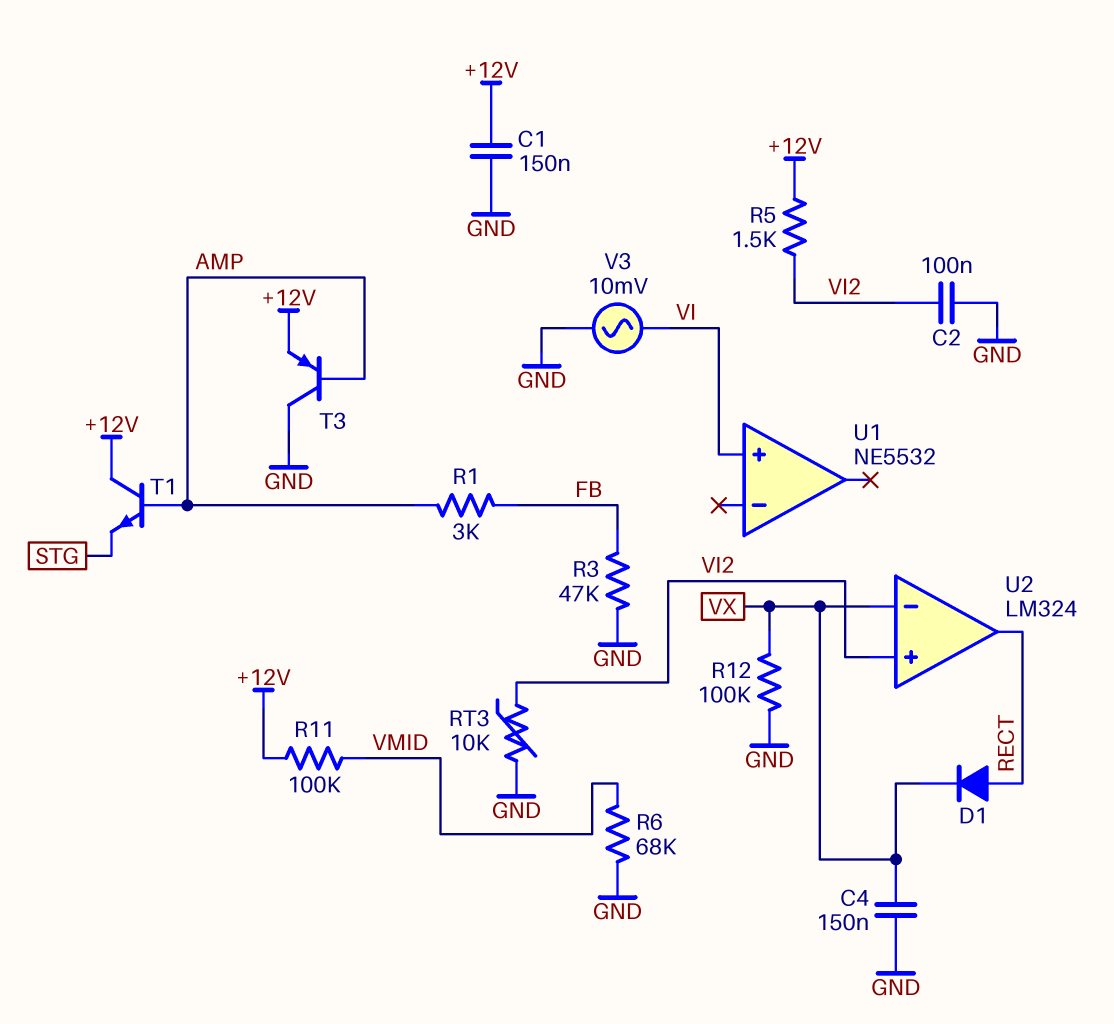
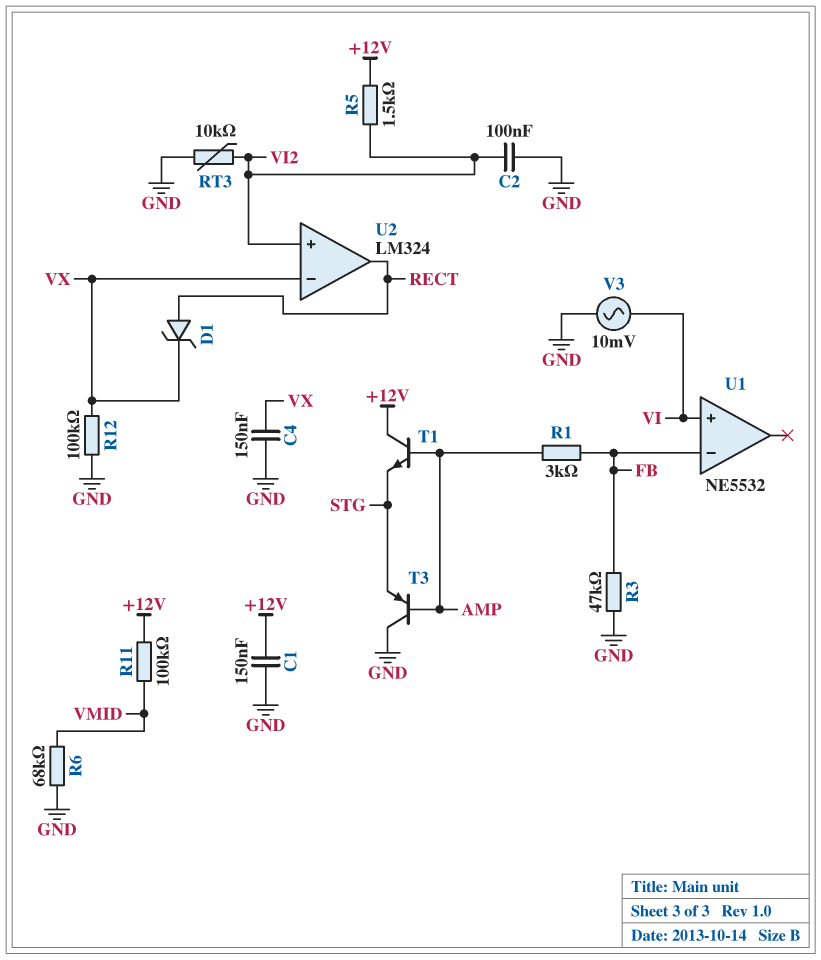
D1: diode (A RECT, K VX) -> zener (A RECT, K VX)
T3: PNP (B AMP, C GND, E +12V) -> PNP (B AMP, C GND, E STG)
U1 pin in-: none -> FB

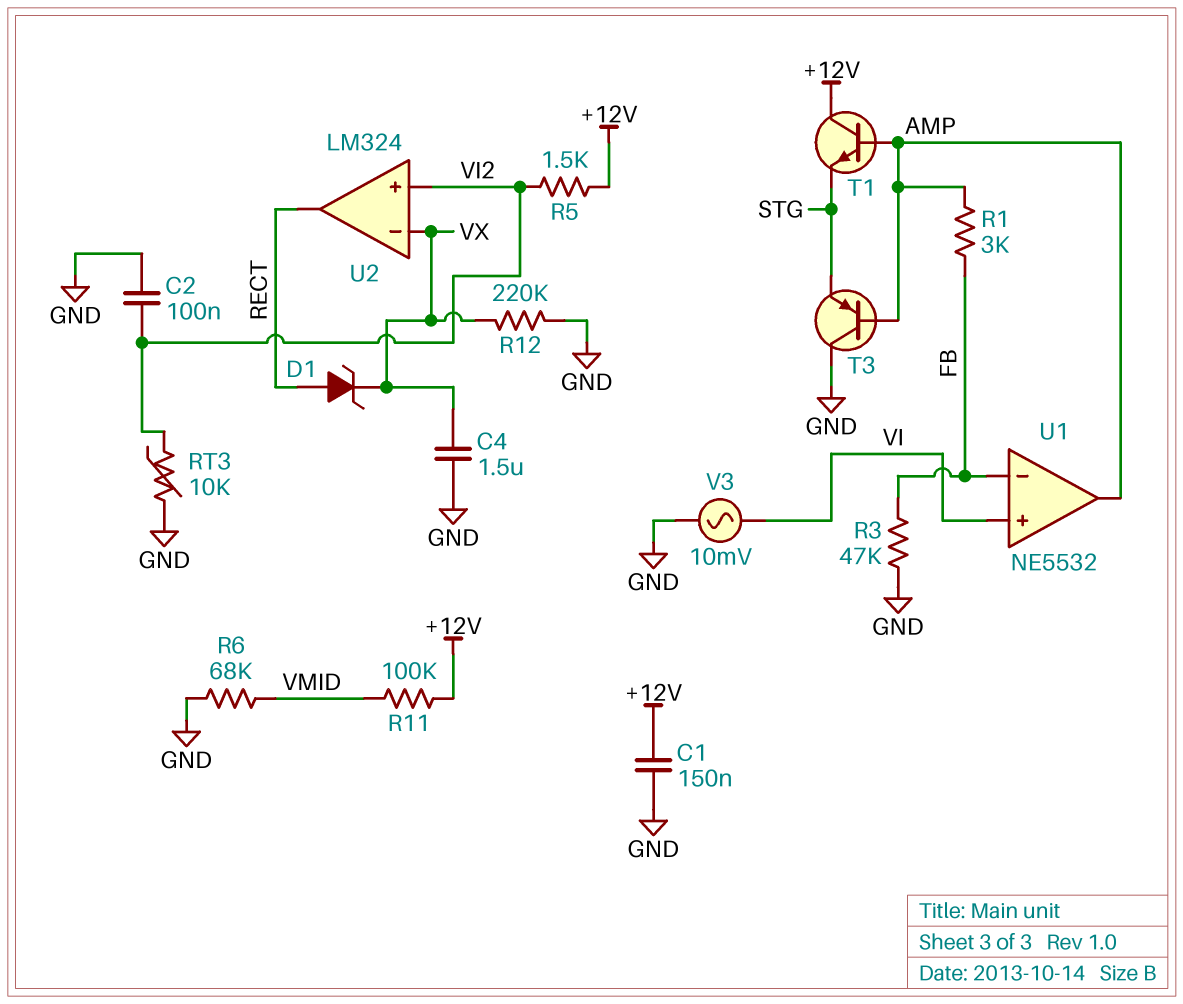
C4: 150nF (GND, VX) -> 1.5uF (GND, VX)
R12: 100k (GND, VX) -> 220k (GND, VX)
U1 pin out: none -> AMP

